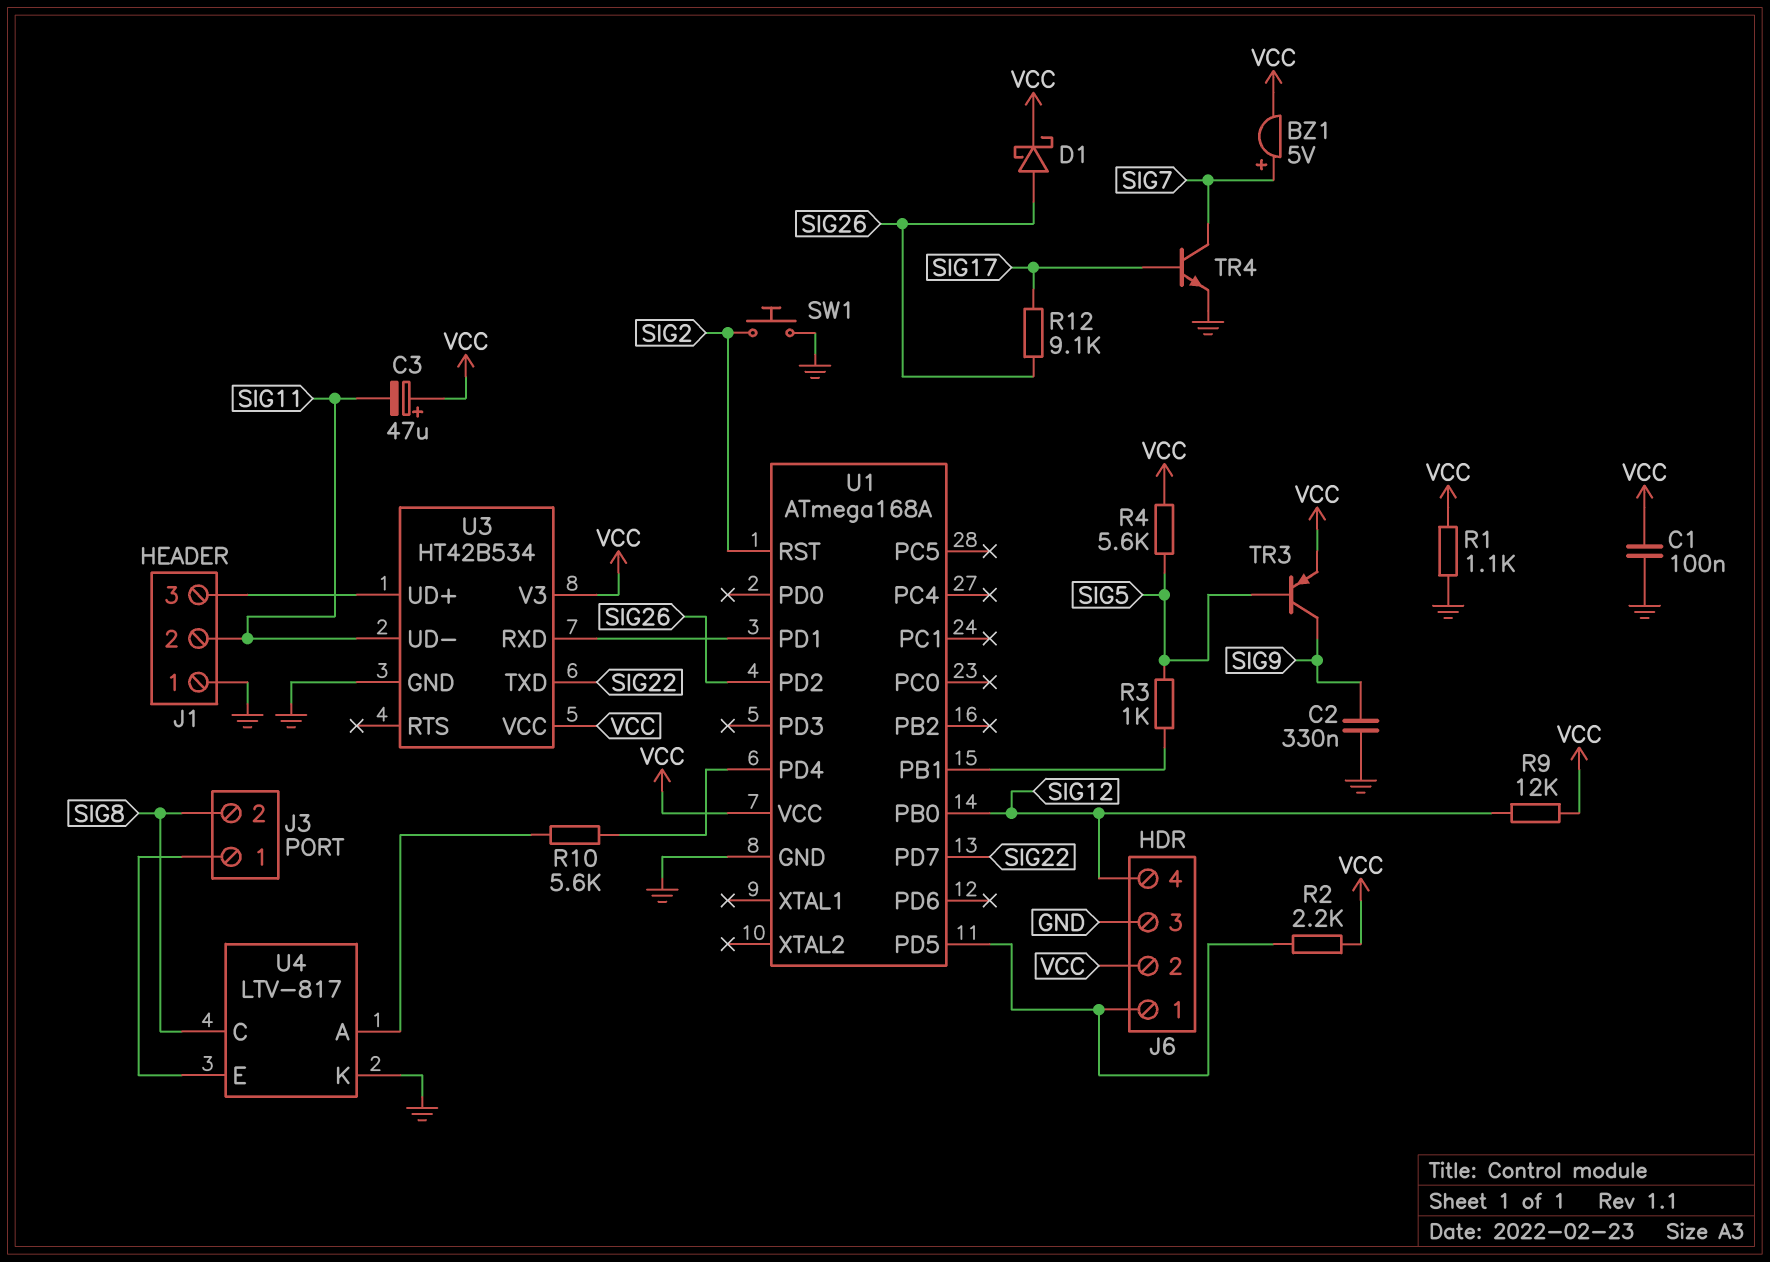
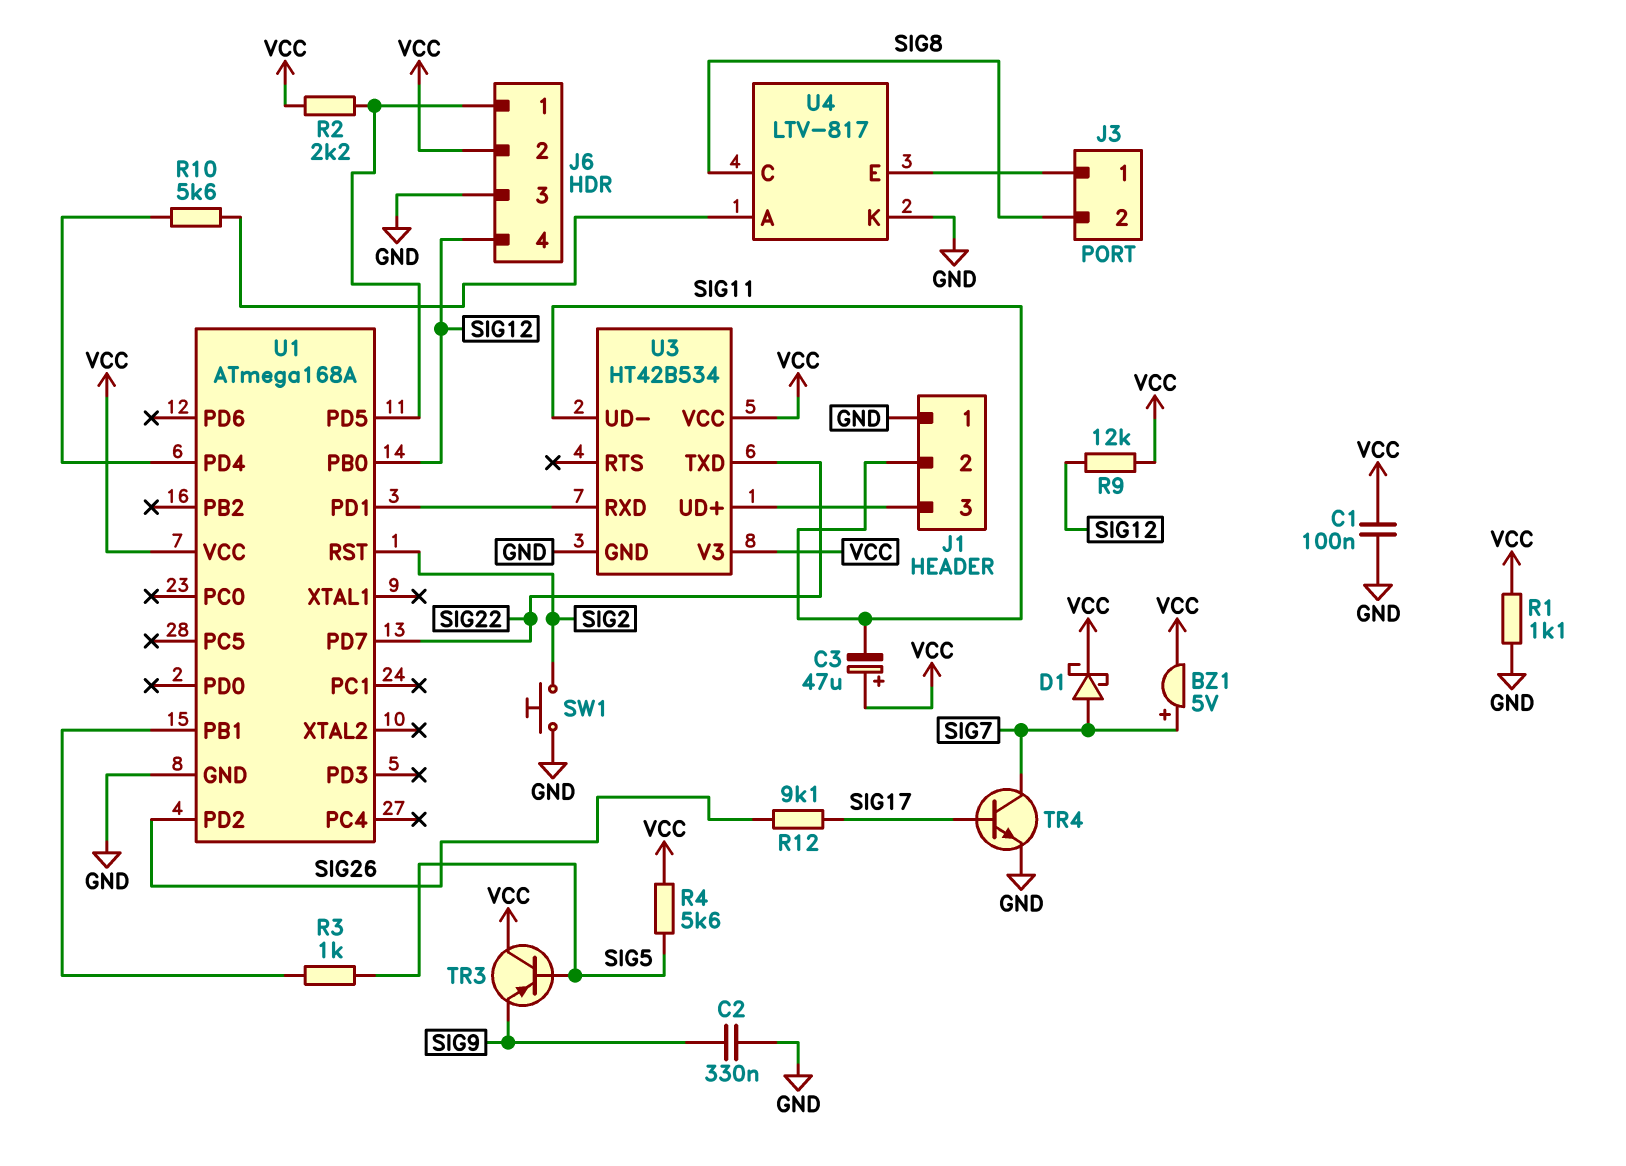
D1: schottky (A SIG26, K VCC) -> schottky (A SIG7, K VCC)
TR3: PNP (B SIG5, C SIG9, E VCC) -> PNP (B SIG5, C VCC, E SIG9)

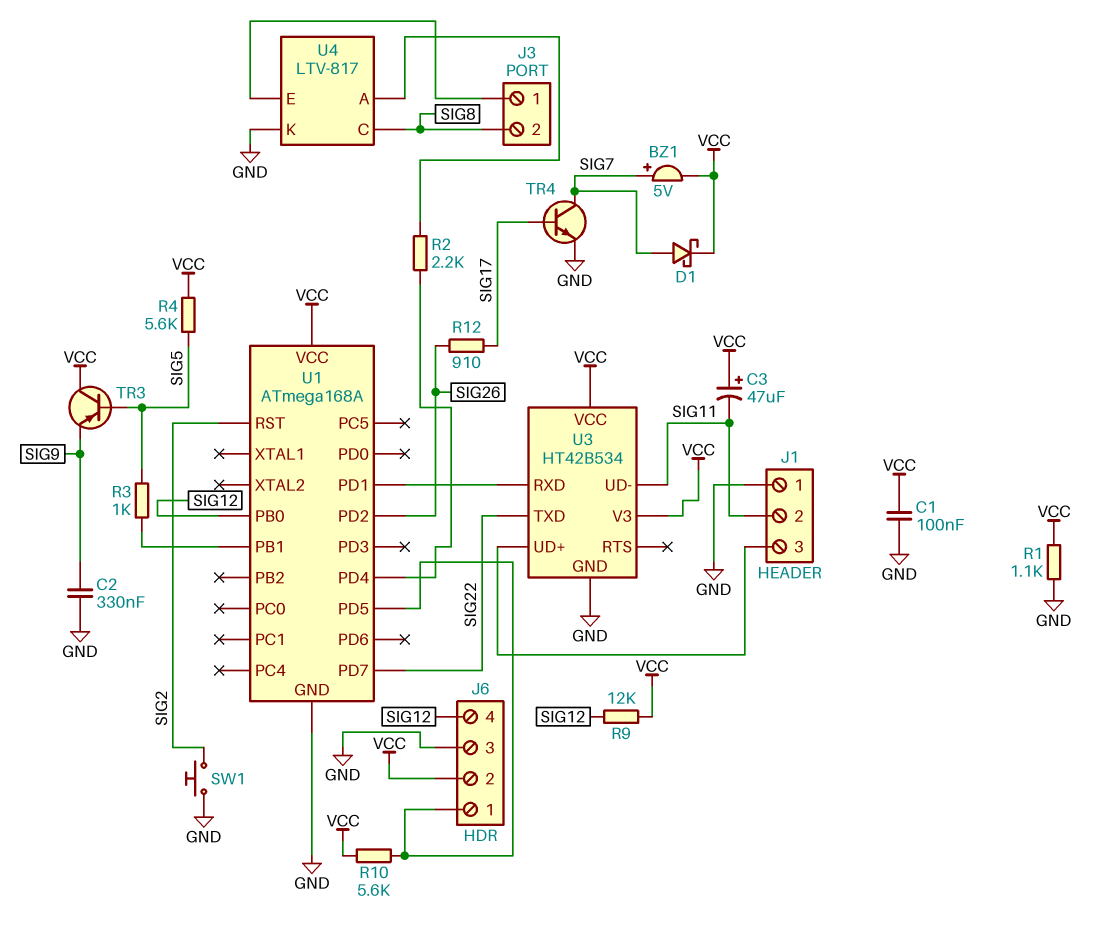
R2: 2.2k (J6/1, VCC) -> 2.2k (U1/PD4, U4/A)
R10: 5.6k (U1/PD4, U4/A) -> 5.6k (J6/1, VCC)
R12: 9.1k (SIG17, SIG26) -> 910 (SIG17, SIG26)

